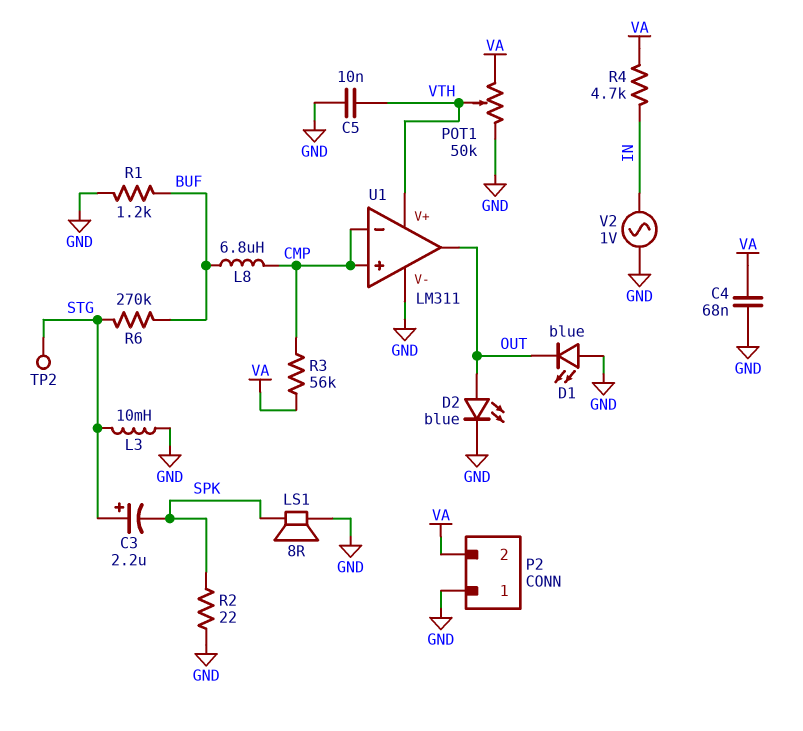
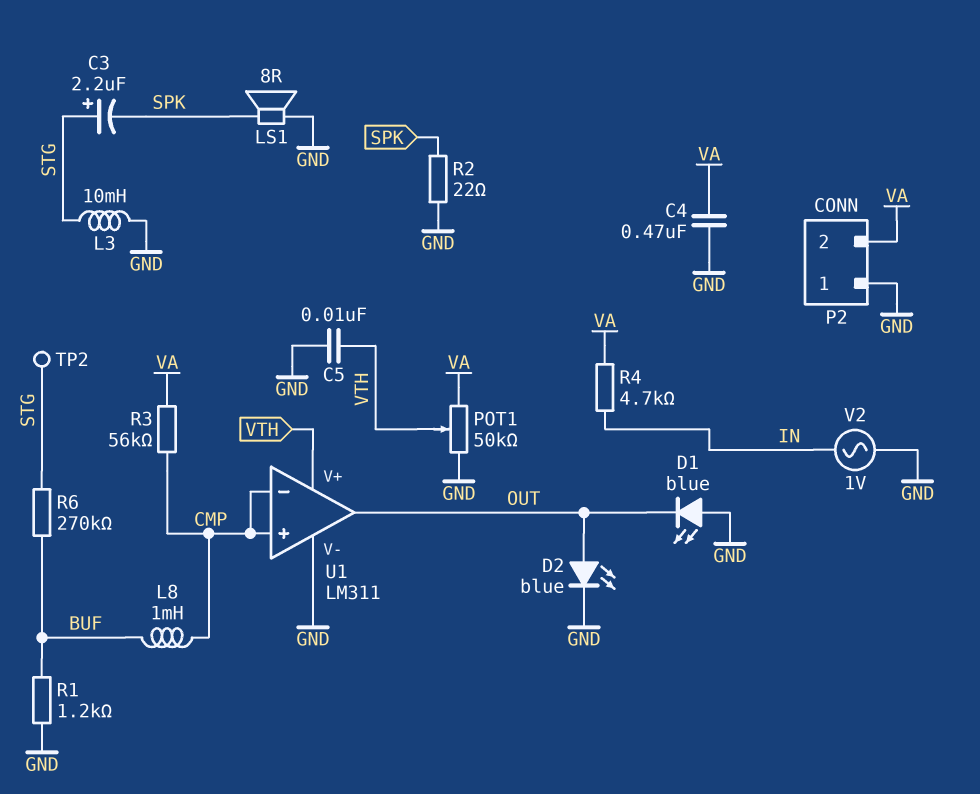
C4: 68nF (GND, VA) -> 470nF (GND, VA)
L8: 6.8uH (BUF, CMP) -> 1mH (BUF, CMP)

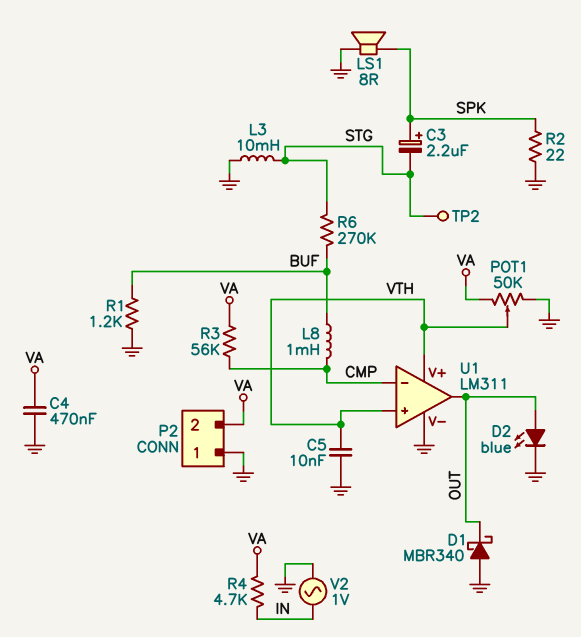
C3: 2.2uF (plus STG, minus SPK) -> 2.2uF (plus SPK, minus STG)
D1: LED blue (A GND, K OUT) -> schottky MBR340 (A GND, K OUT)
U1 pin in+: CMP -> VTH

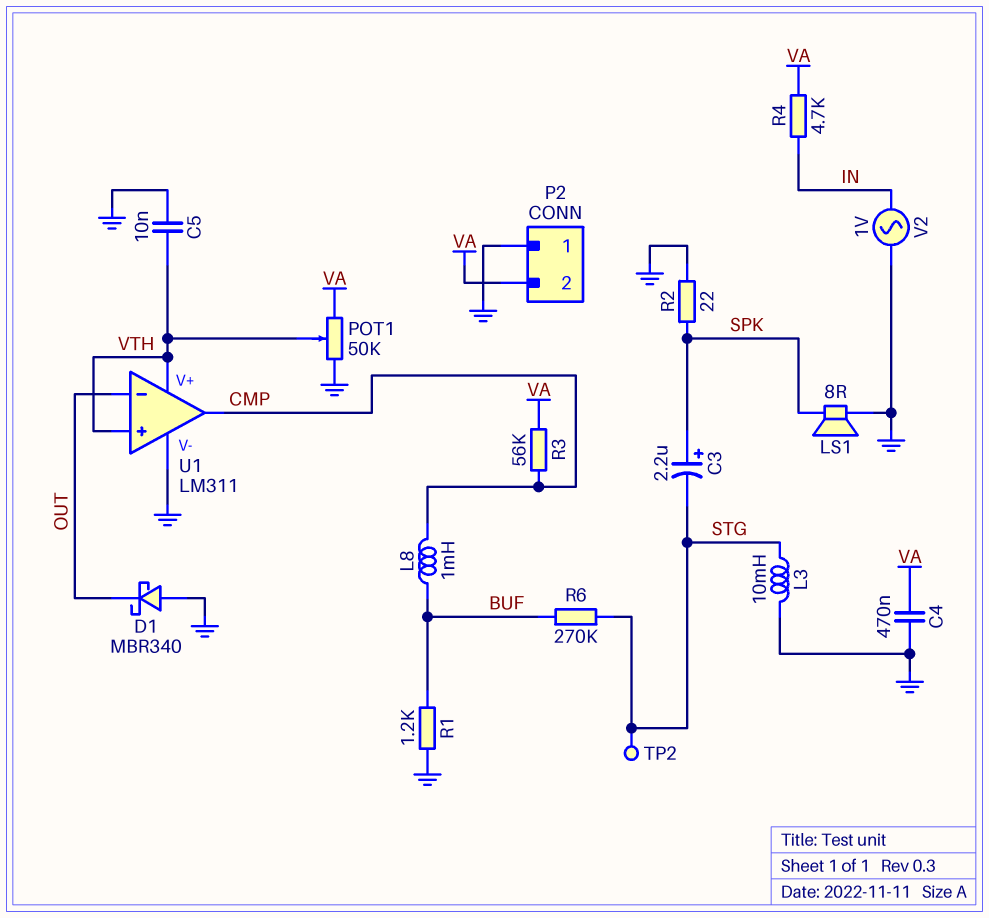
D2: LED blue (A OUT, K GND) -> none
U1 pin in-: CMP -> OUT
U1 pin out: OUT -> CMP

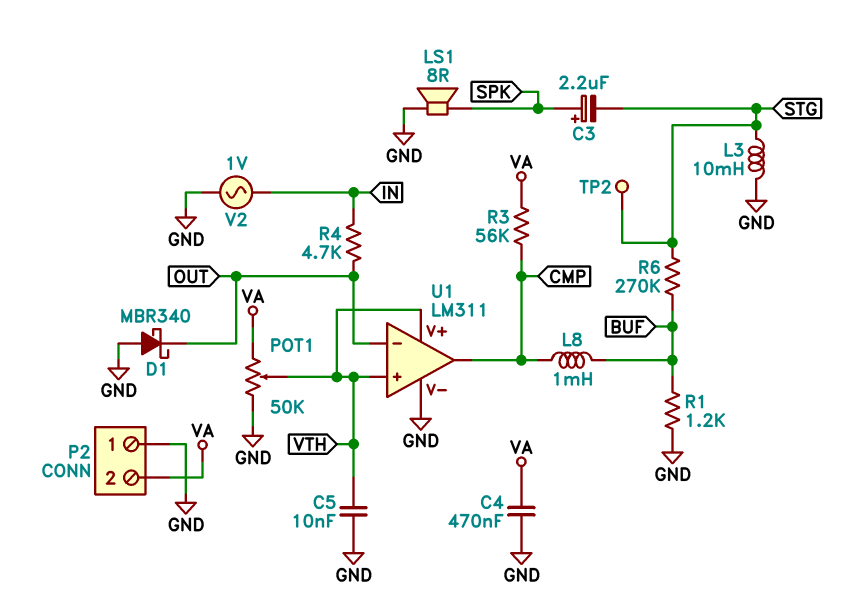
R2: 22 (GND, SPK) -> none
R4: 4.7k (IN, VA) -> 4.7k (IN, OUT)

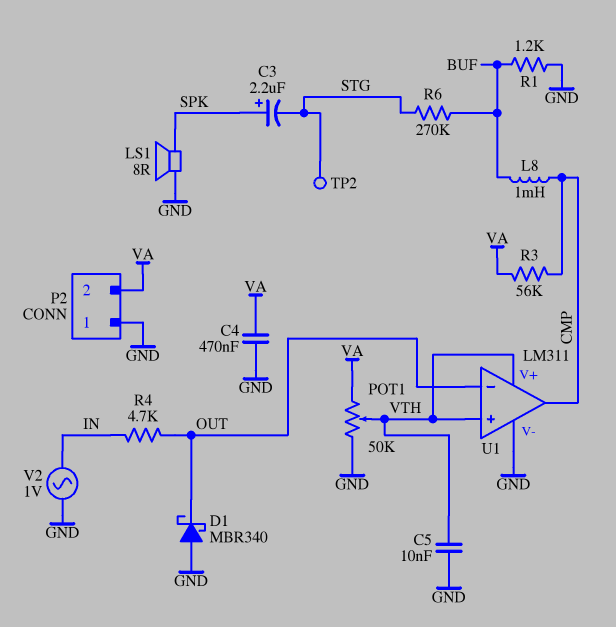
L3: 10mH (GND, STG) -> none

